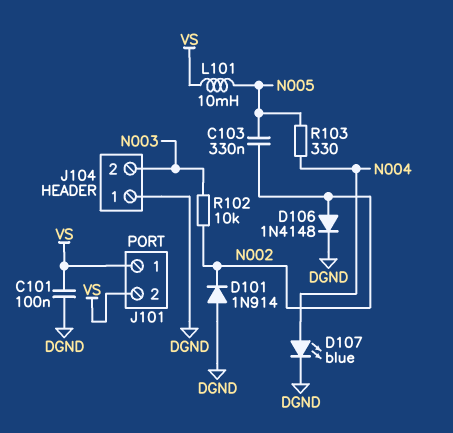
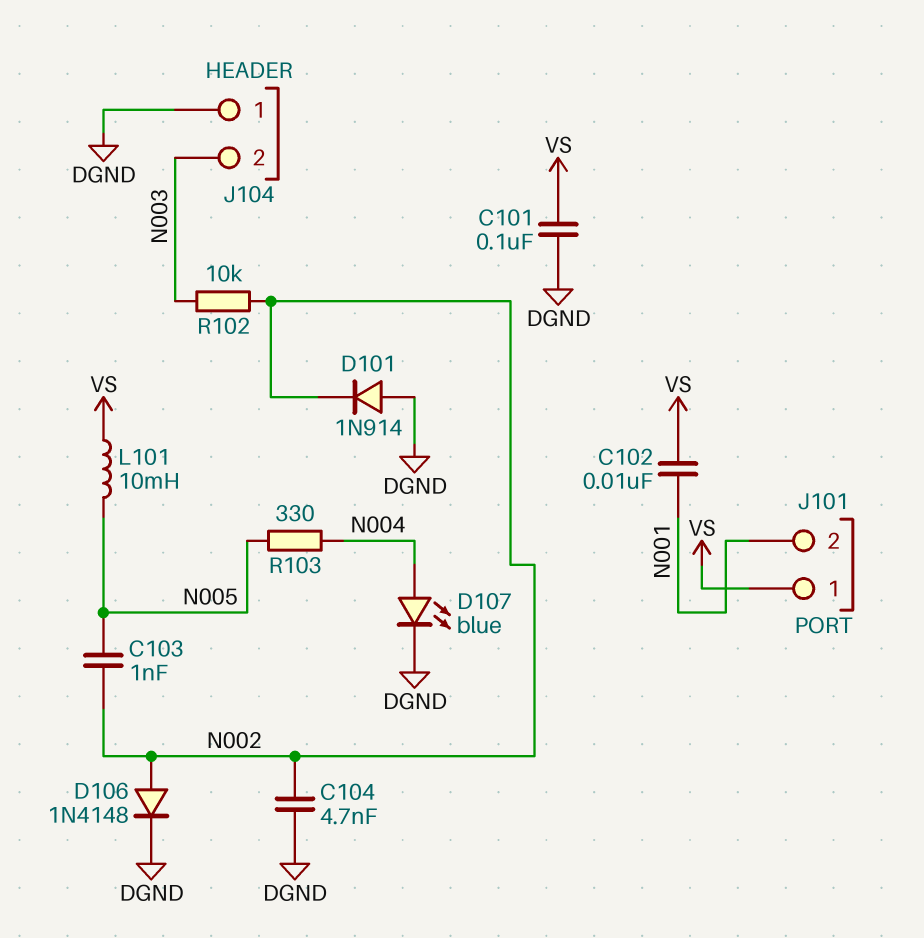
C102: none -> 10nF (N001, VS)
C103: 330nF (N002, N005) -> 1nF (N002, N005)
C104: none -> 4.7nF (DGND, N002)
J101 pin 2: VS -> N001

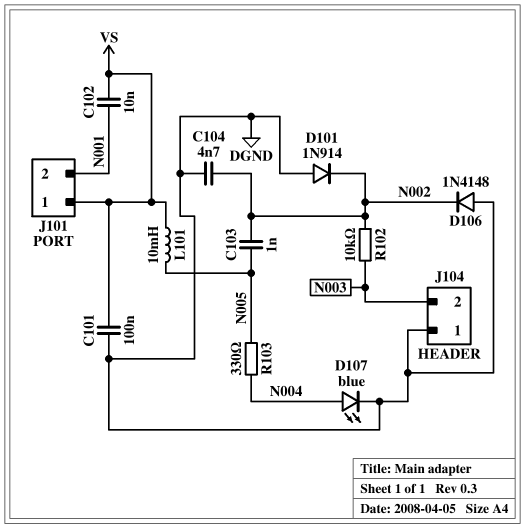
D106: diode 1N4148 (A N002, K DGND) -> diode 1N4148 (A DGND, K N002)

